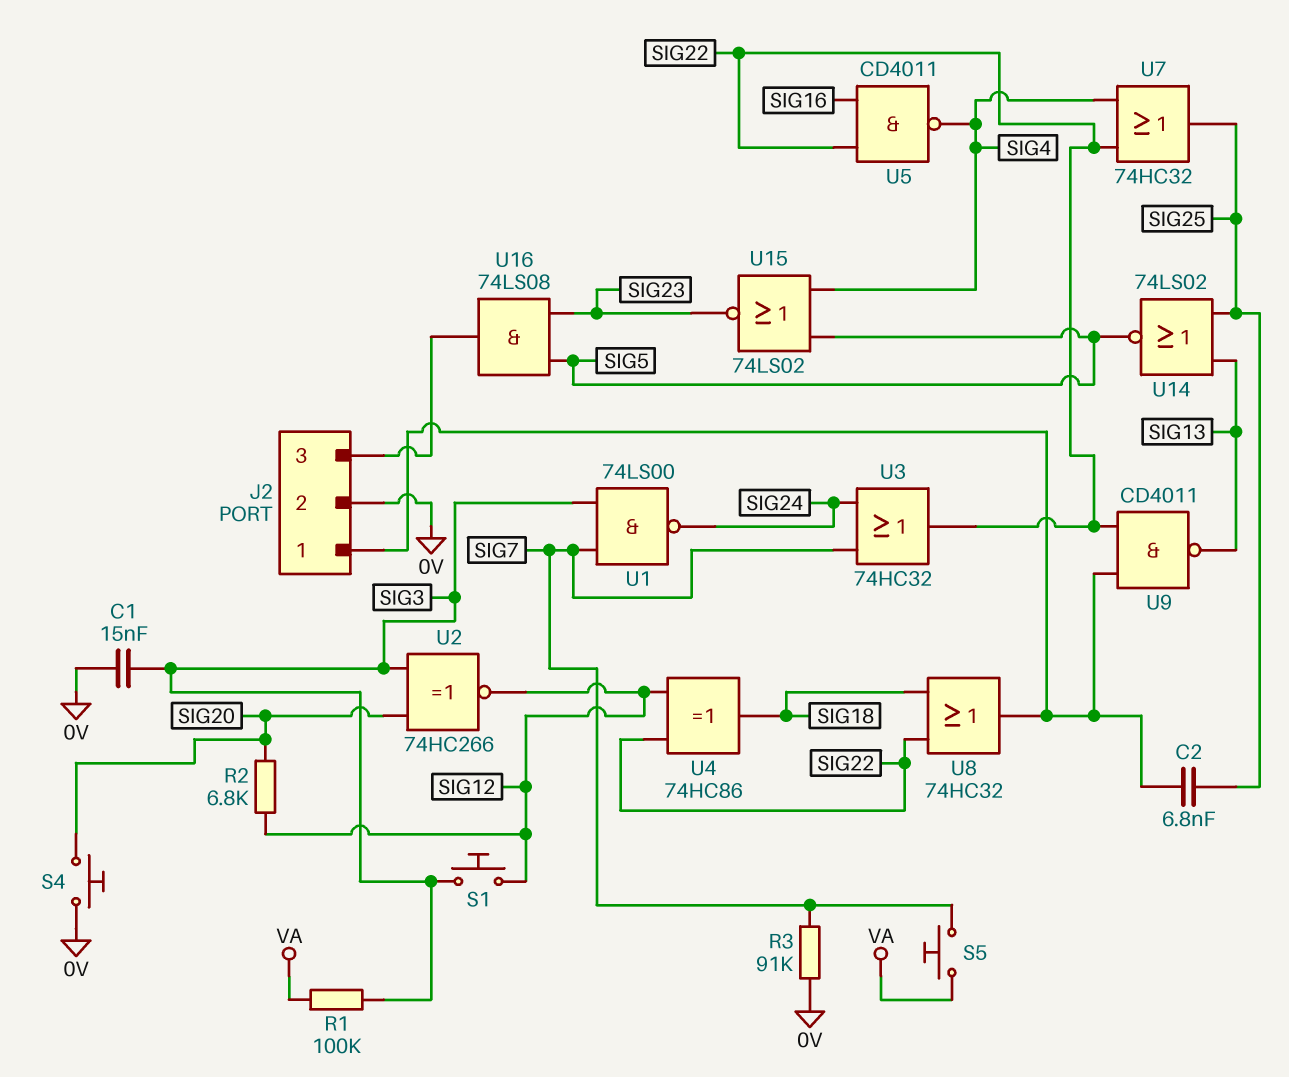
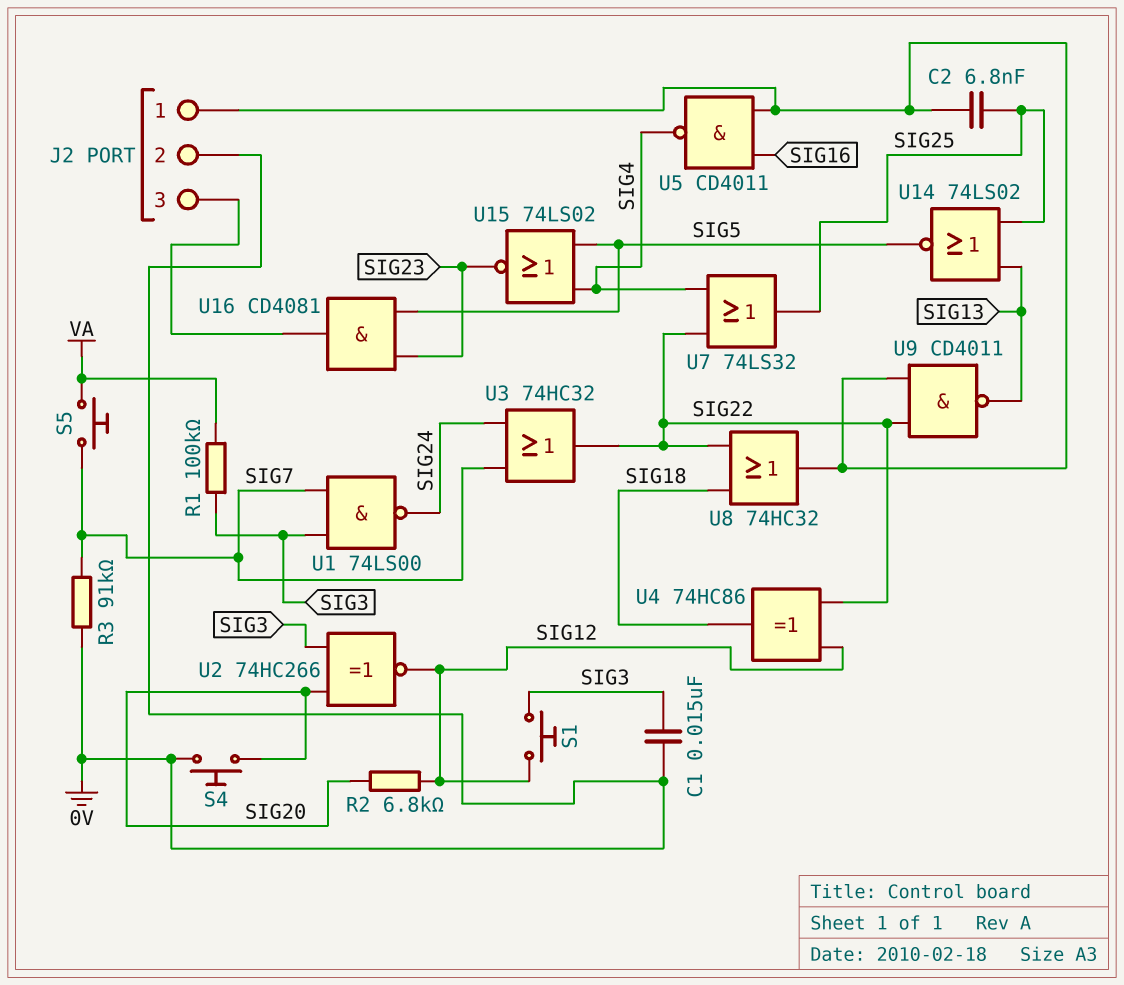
U5: NAND CD4011 (in SIG16, in SIG22, out SIG4) -> NAND CD4011 (in J2/1, in SIG16, out SIG4)
U7: OR 74HC32 (in SIG4, in SIG22, out SIG25) -> OR 74LS32 (in SIG4, in SIG22, out SIG25)
U16: AND 74LS08 (in SIG5, in SIG23, out J2/3) -> AND CD4081 (in SIG5, in SIG23, out J2/3)

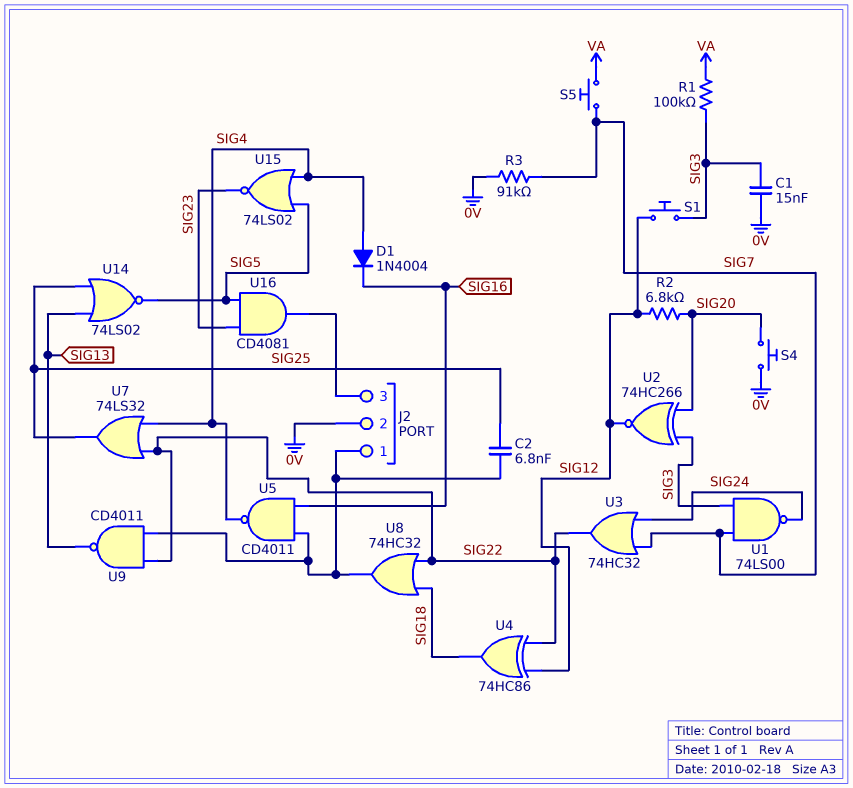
D1: none -> diode 1N4004 (A SIG4, K SIG16)

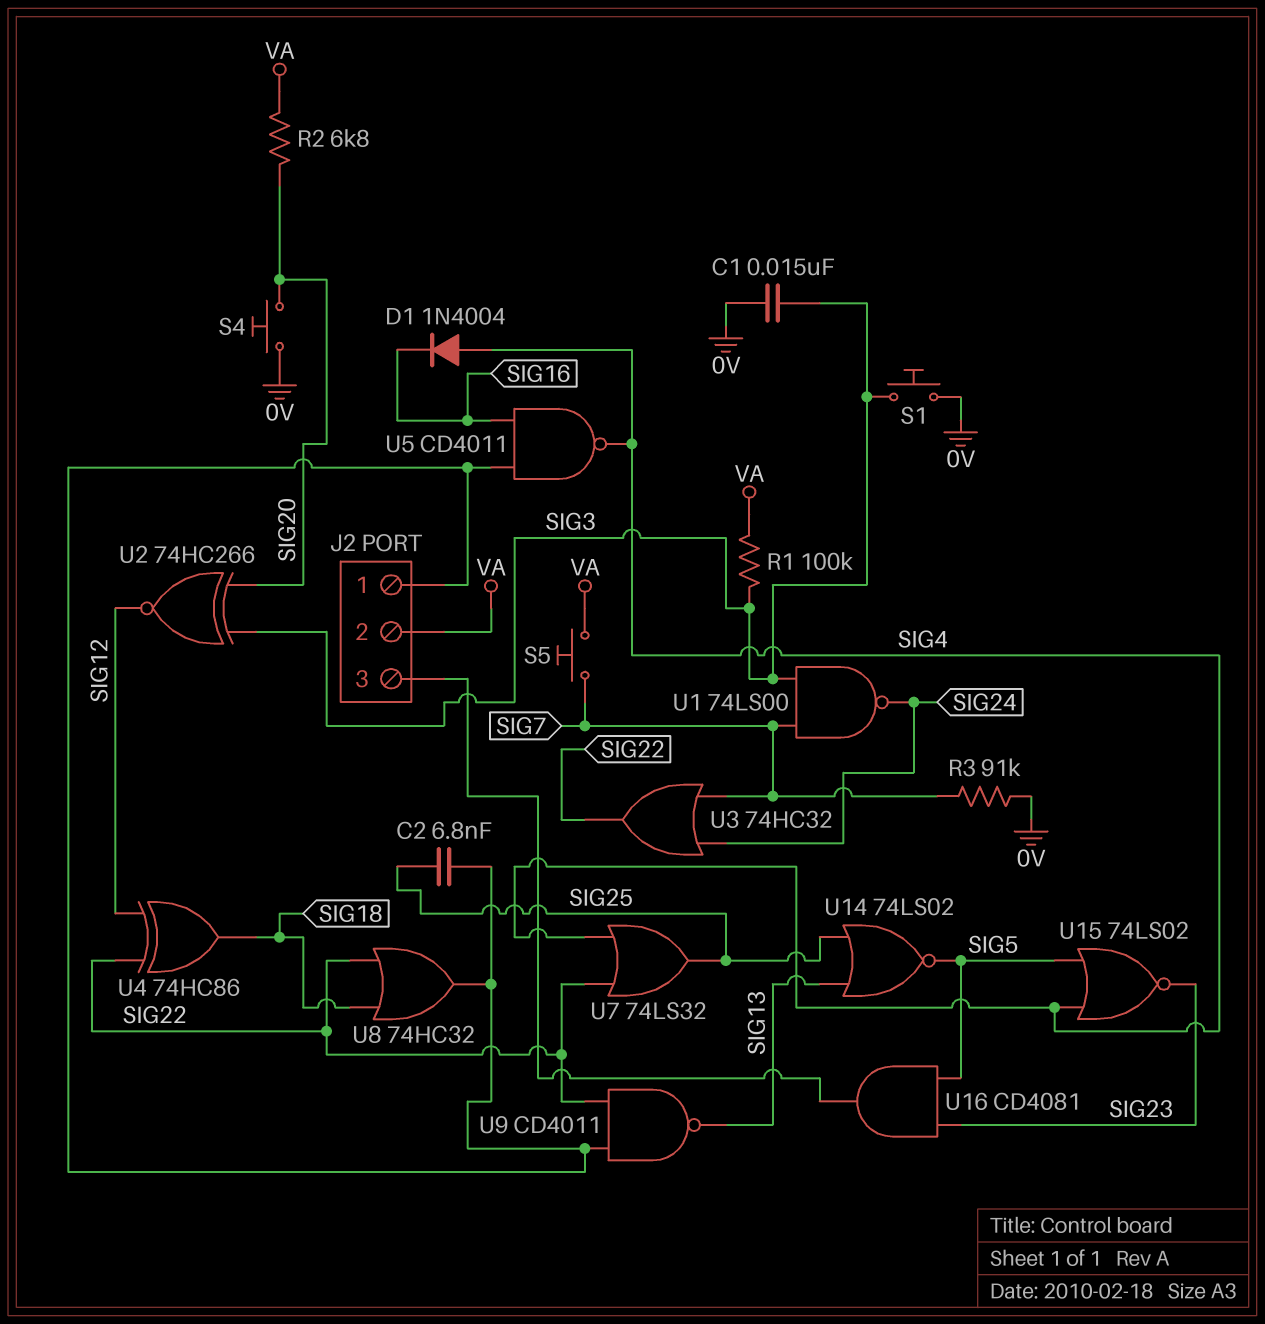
J2 pin 2: 0V -> VA
R2: 6.8k (SIG12, SIG20) -> 6.8k (SIG20, VA)
S1: button (SIG3, SIG12) -> button (0V, SIG3)

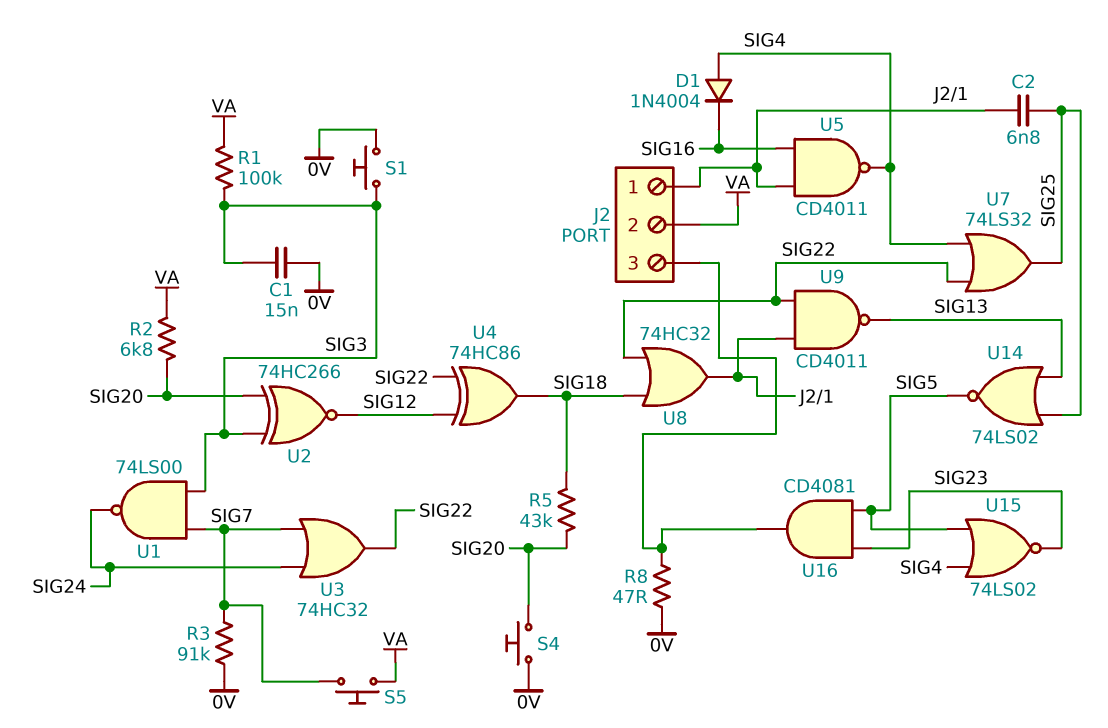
R5: none -> 43k (SIG18, SIG20)
R8: none -> 47 (0V, J2/3)

